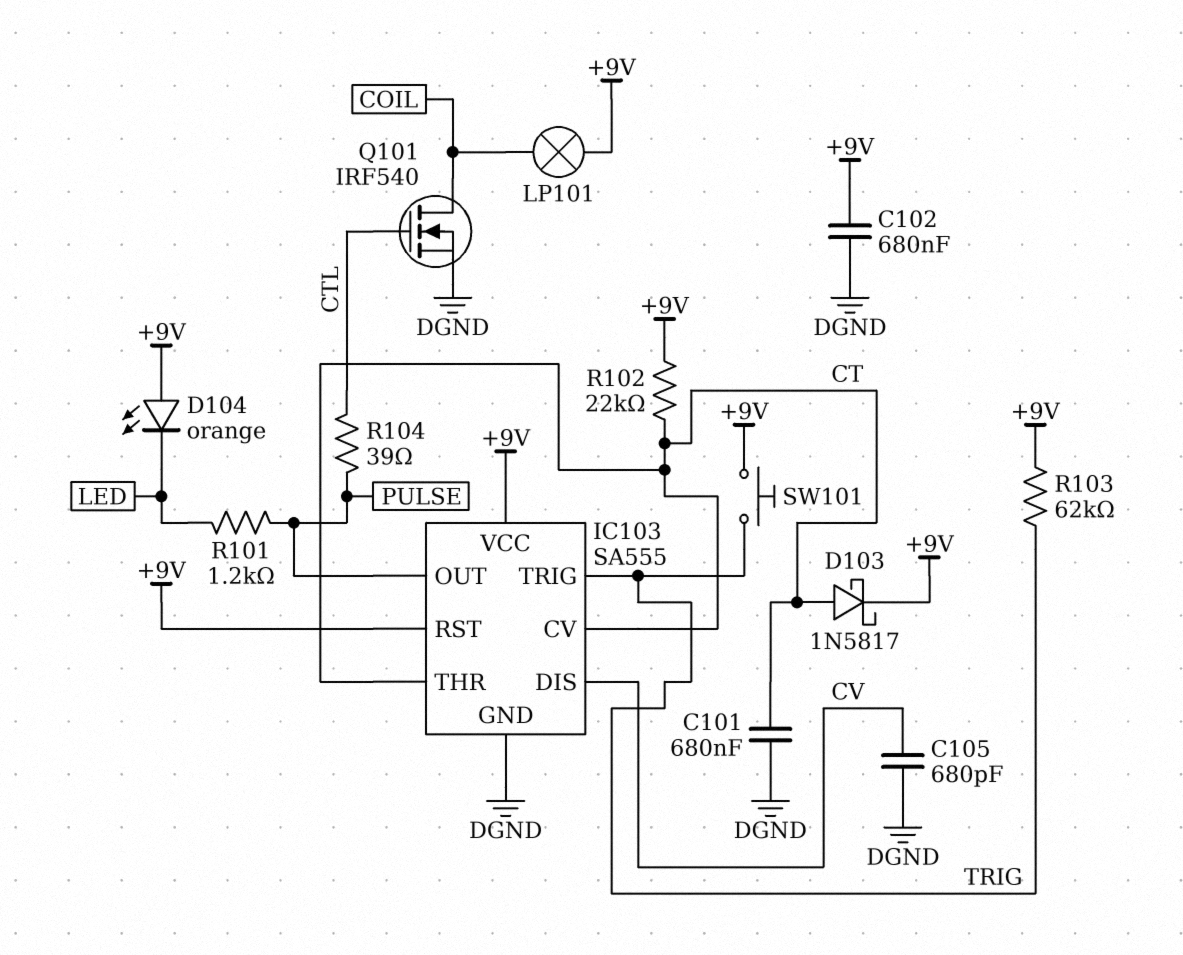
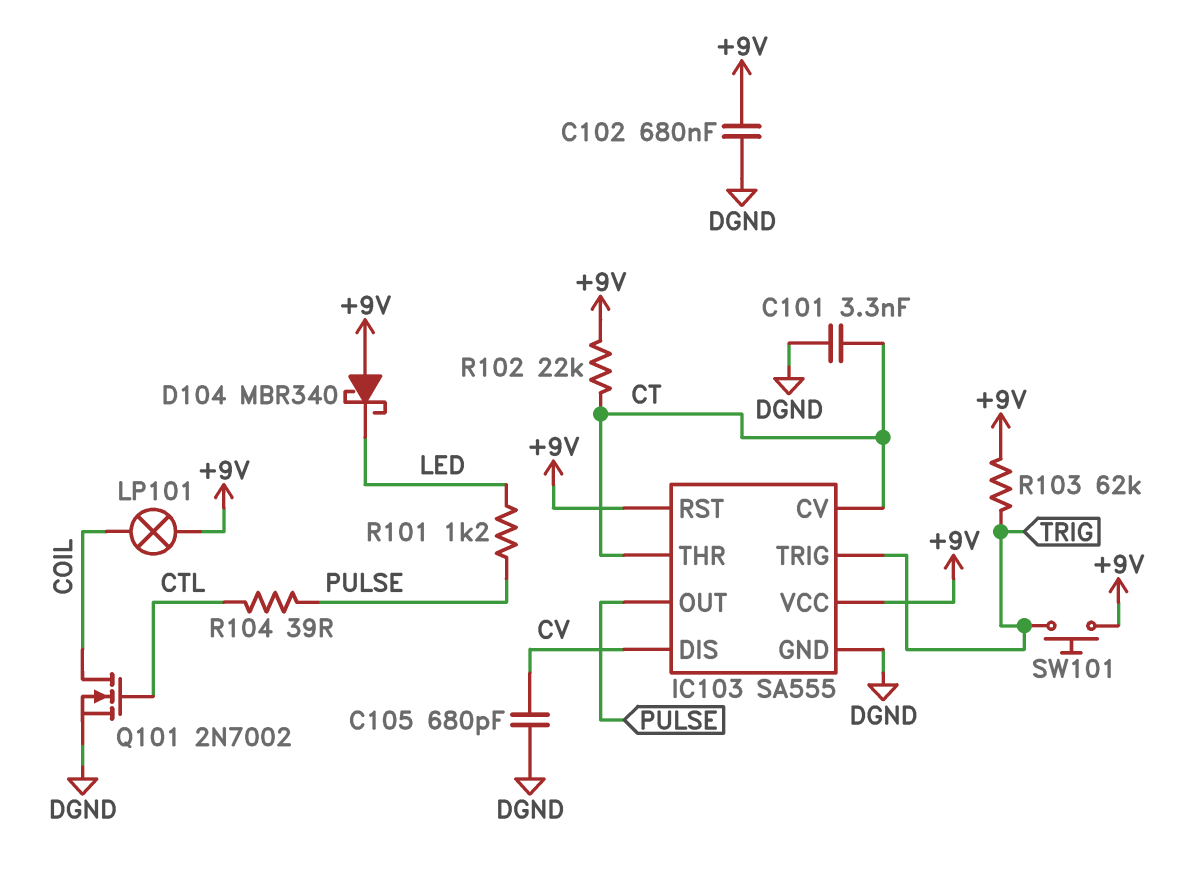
C101: 680nF (CT, DGND) -> 3.3nF (CT, DGND)
D103: schottky 1N5817 (A CT, K +9V) -> none
D104: LED orange (A +9V, K LED) -> schottky MBR340 (A +9V, K LED)
Q101: NMOS IRF540 (G CTL, D COIL, S DGND) -> NMOS 2N7002 (G CTL, D COIL, S DGND)

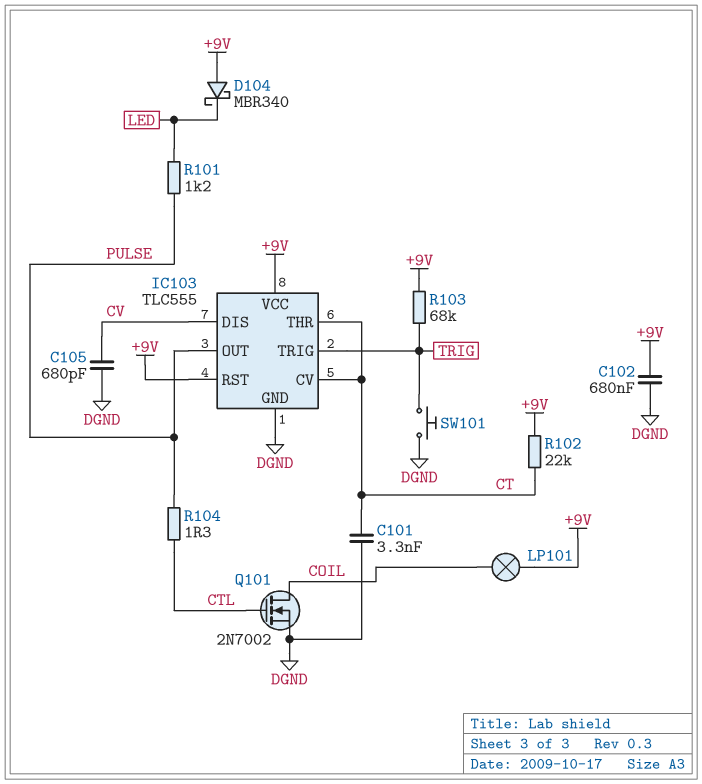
IC103: SA555 -> TLC555
R103: 62k (+9V, TRIG) -> 68k (+9V, TRIG)
R104: 39 (CTL, PULSE) -> 1.3 (CTL, PULSE)
SW101: button (+9V, TRIG) -> button (DGND, TRIG)

